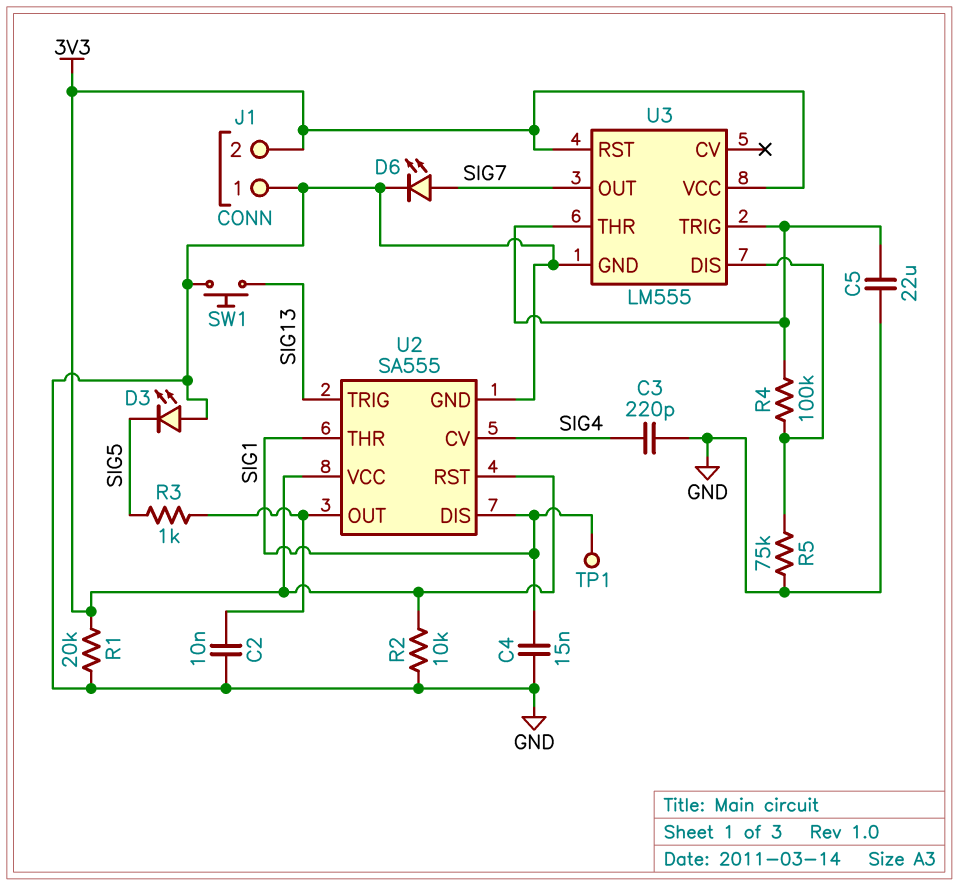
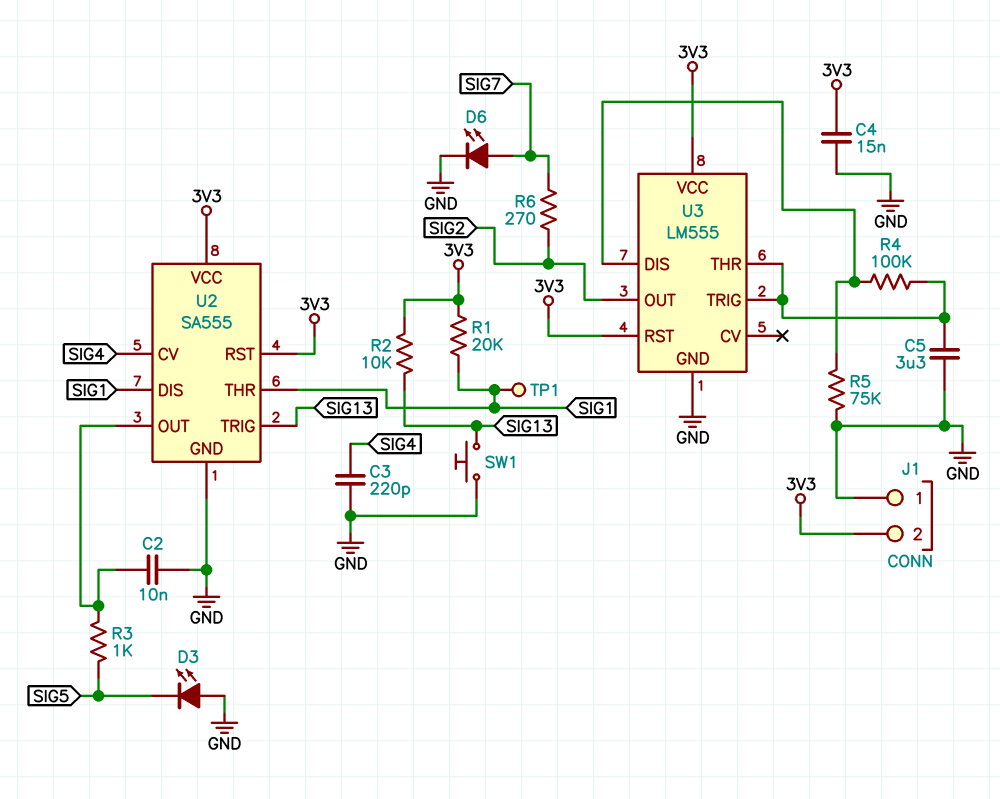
C4: 15nF (GND, SIG1) -> 15nF (3V3, GND)
C5: 22uF (GND, U3/THR) -> 3.3uF (GND, U3/THR)
R1: 20k (3V3, GND) -> 20k (3V3, SIG1)
R2: 10k (3V3, GND) -> 10k (3V3, SIG13)
R6: none -> 270 (SIG2, SIG7)
U3 pin OUT: SIG7 -> SIG2

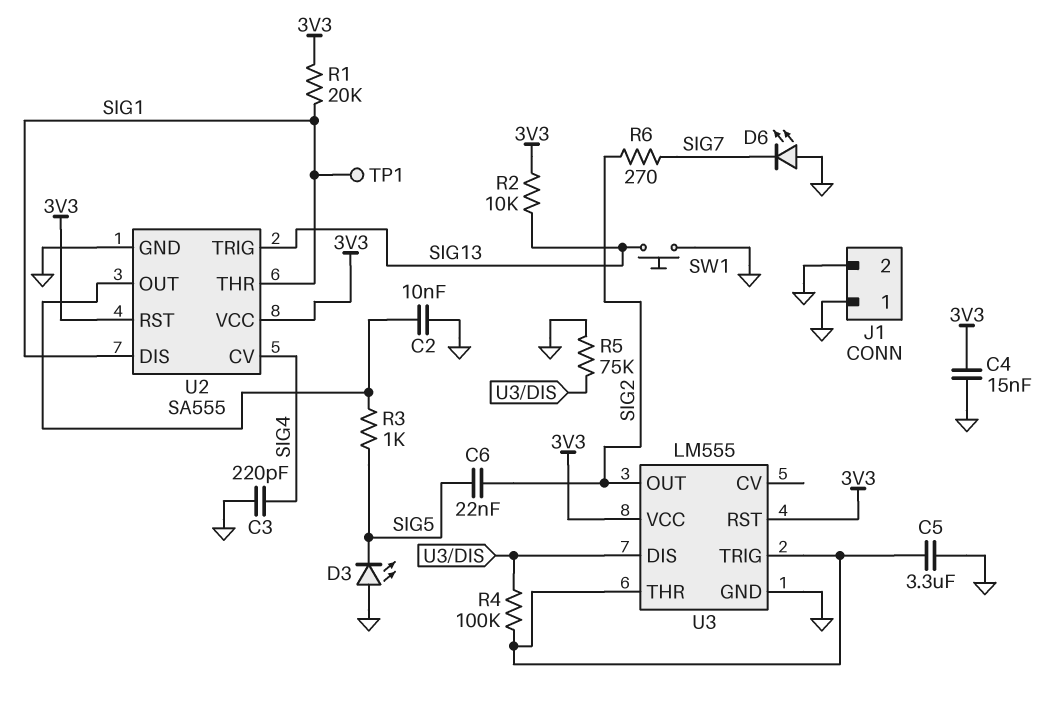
C6: none -> 22nF (SIG2, SIG5)
D6: LED (A SIG7, K GND) -> LED (A GND, K SIG7)
J1 pin 2: 3V3 -> GND

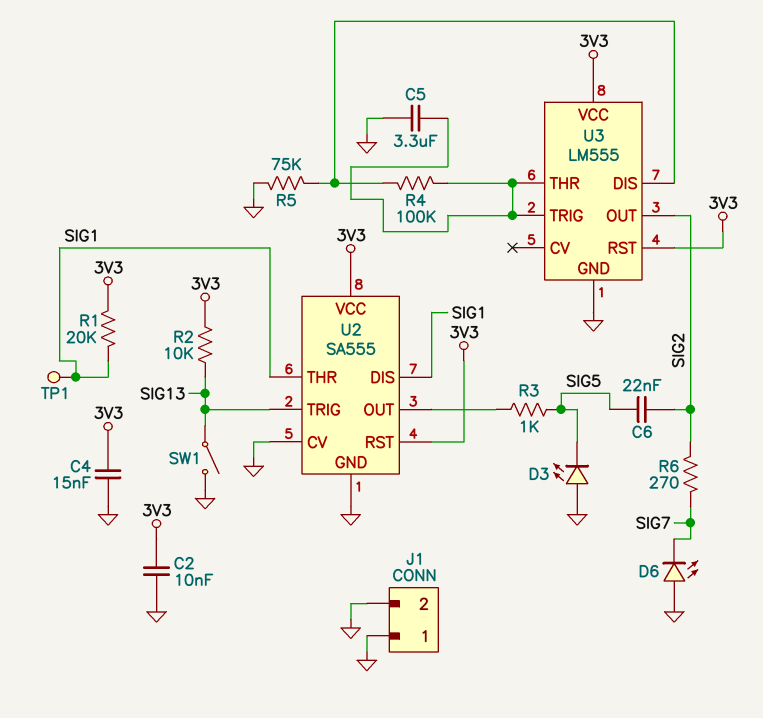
C2: 10nF (GND, U2/OUT) -> 10nF (3V3, GND)
C3: 220pF (GND, SIG4) -> none
SW1: button (GND, SIG13) -> switch (GND, SIG13)
U2 pin CV: SIG4 -> GND

